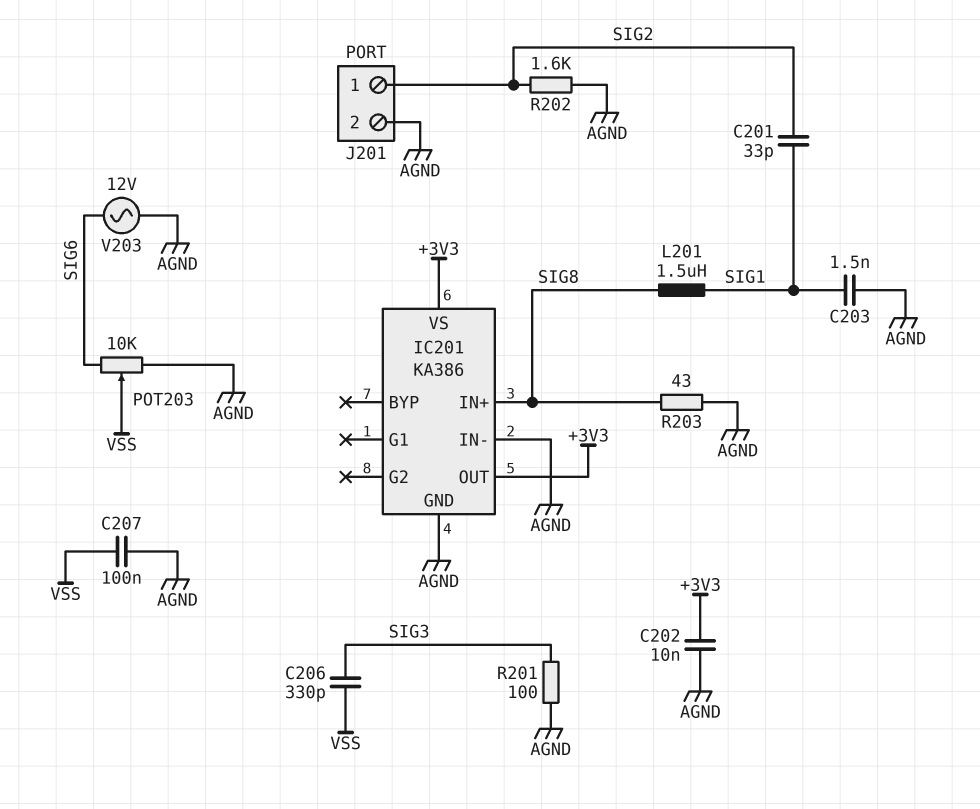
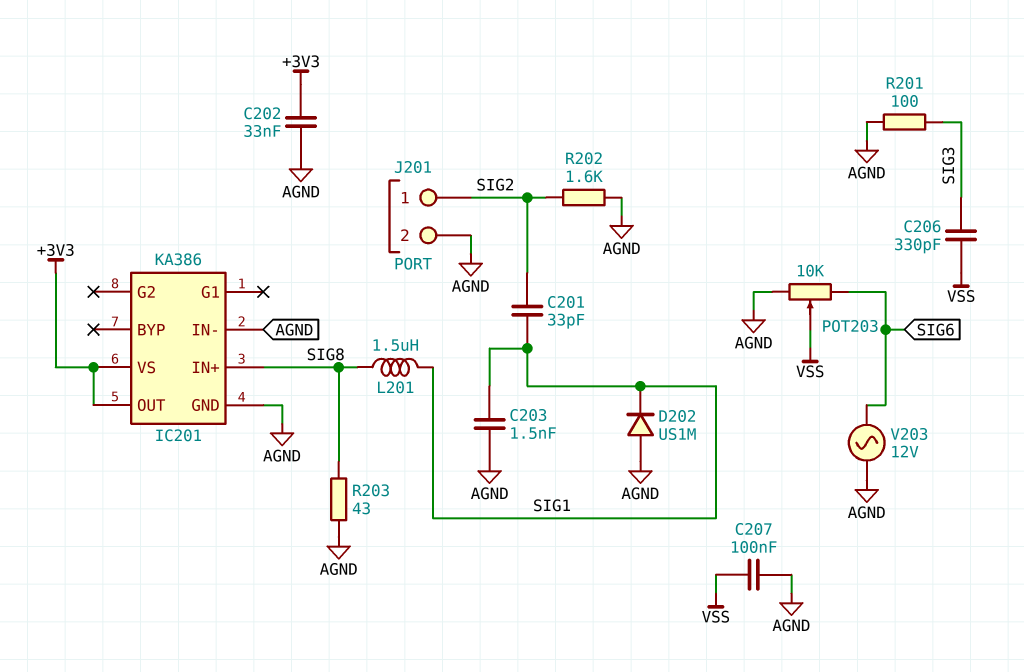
C202: 10nF (+3V3, AGND) -> 33nF (+3V3, AGND)
D202: none -> diode US1M (A AGND, K SIG1)

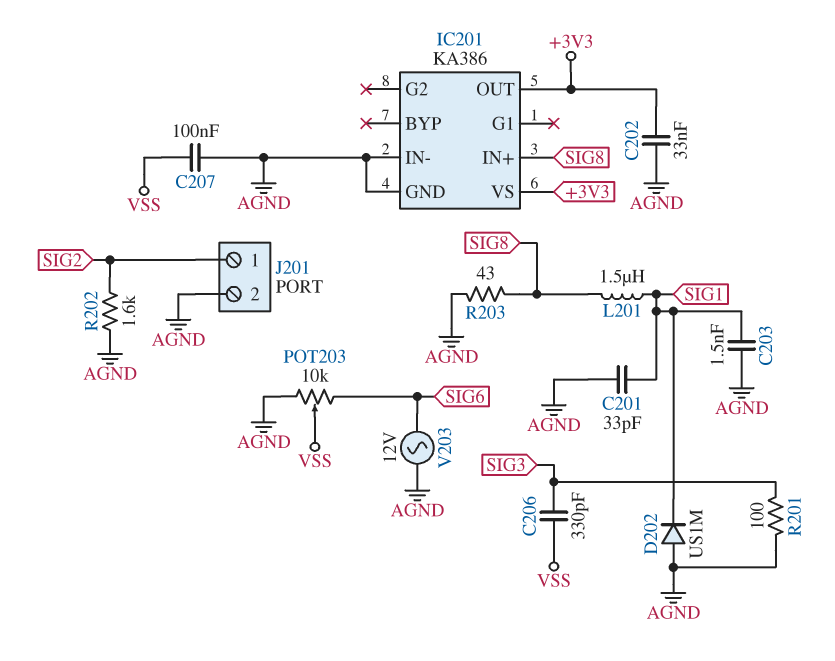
C201: 33pF (SIG1, SIG2) -> 33pF (AGND, SIG1)

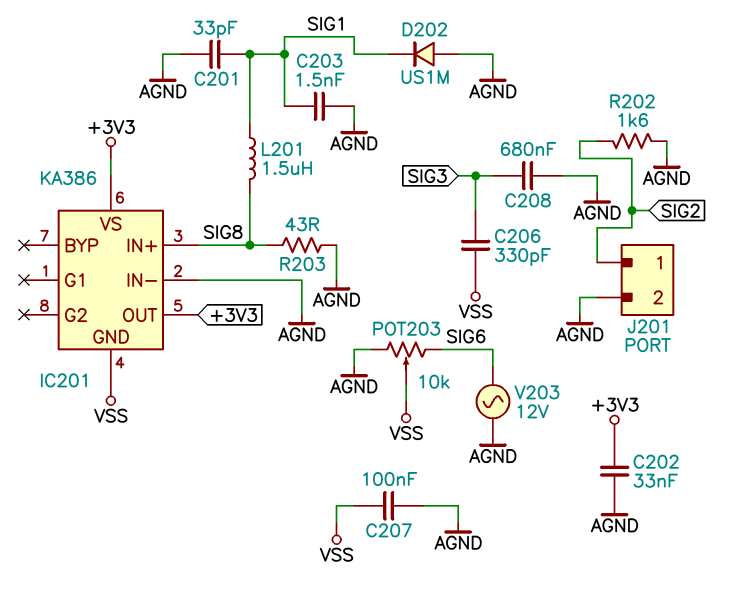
C208: none -> 680nF (AGND, SIG3)
IC201 pin GND: AGND -> VSS
R201: 100 (AGND, SIG3) -> none

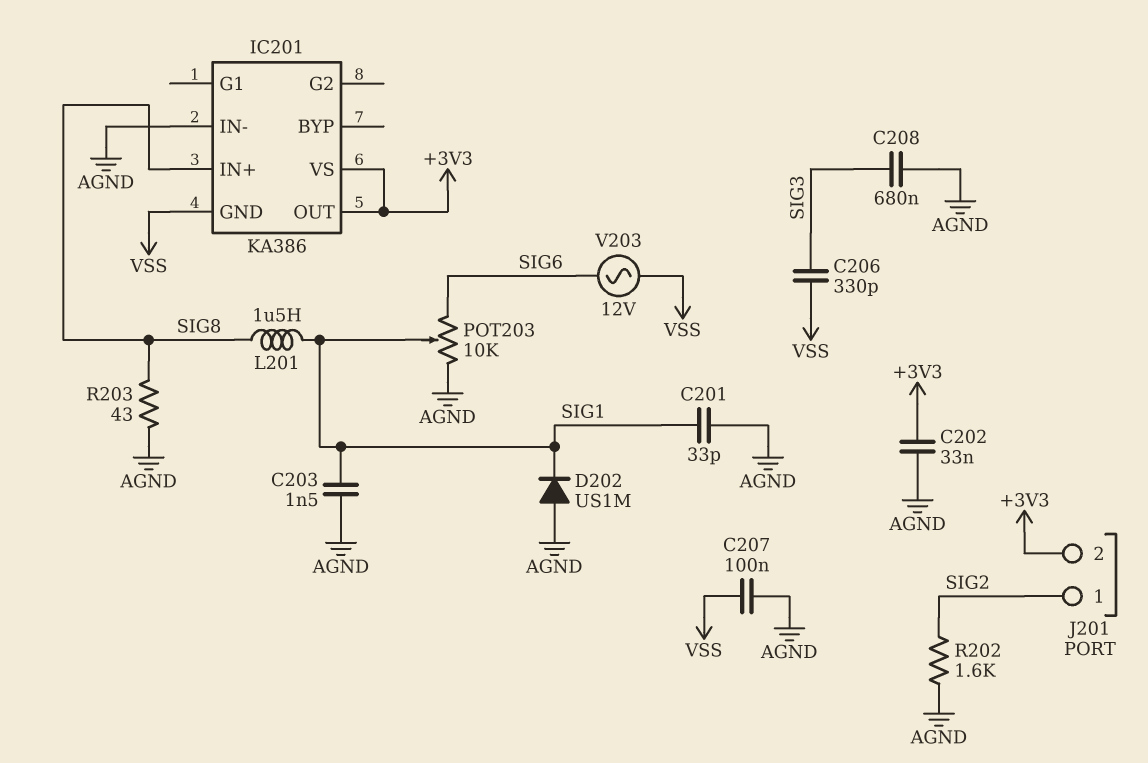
J201 pin 2: AGND -> +3V3
POT203: 10k (AGND, SIG6, wiper VSS) -> 10k (AGND, SIG6, wiper SIG1)
V203: AC 12V (AGND, SIG6) -> AC 12V (SIG6, VSS)

